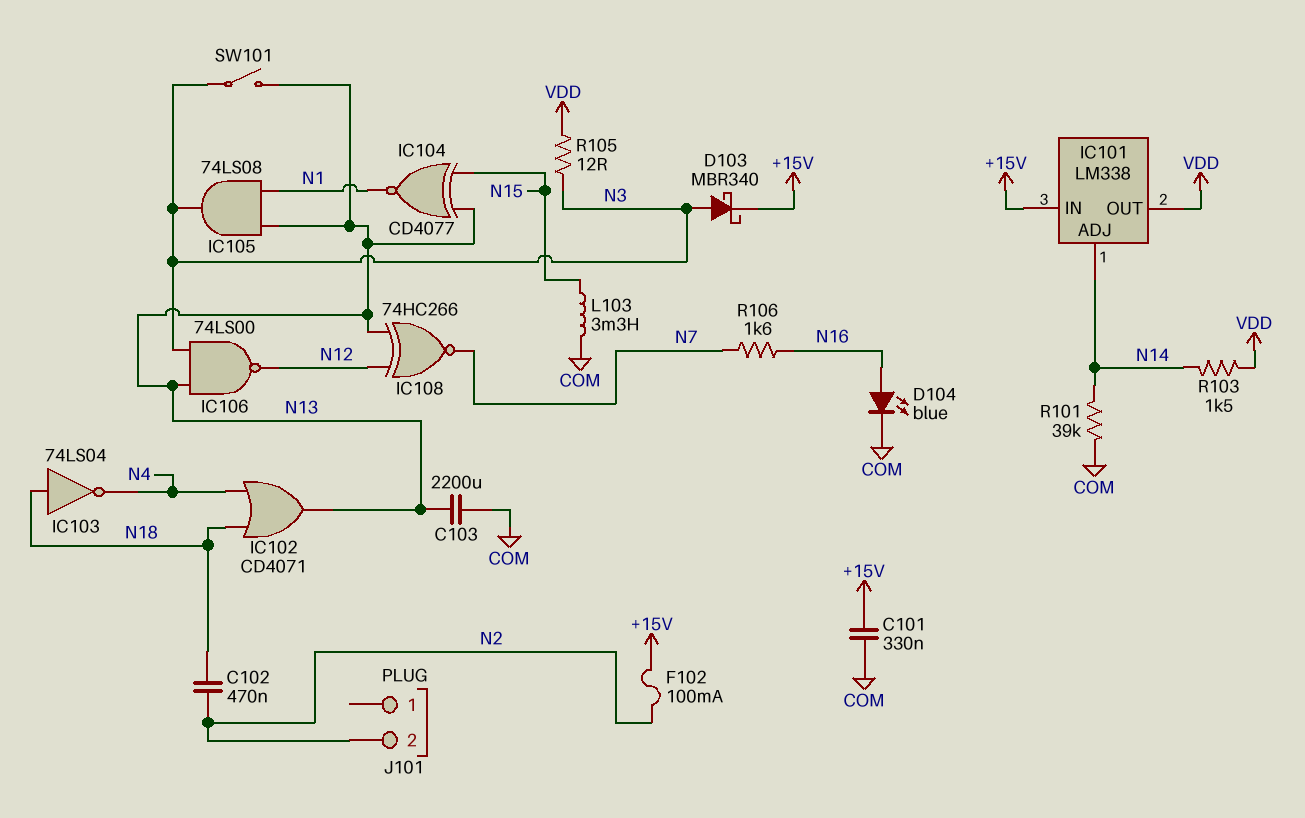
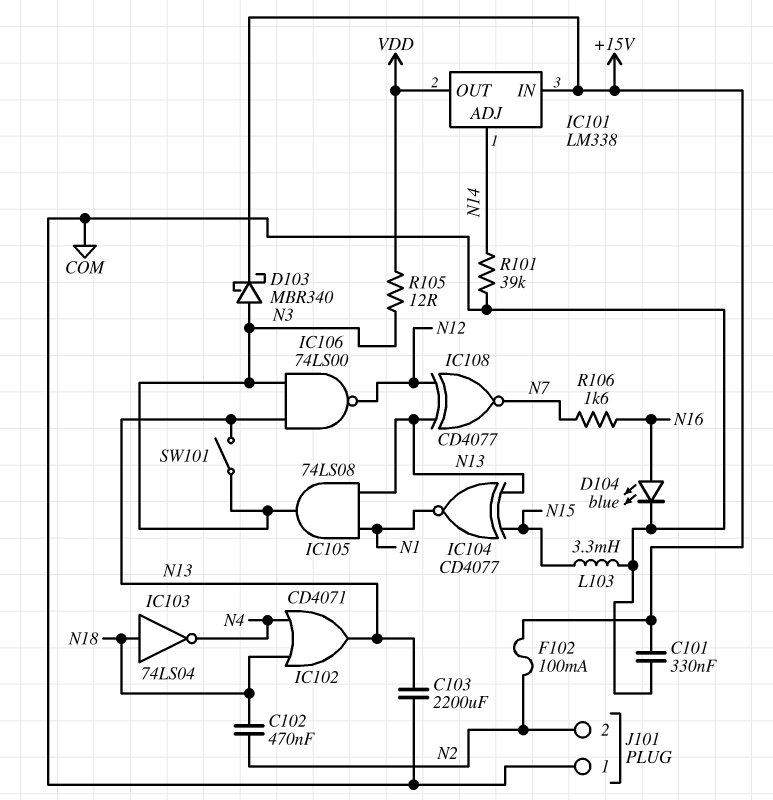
IC108: XNOR 74HC266 (in N12, in N13, out N7) -> XNOR CD4077 (in N12, in N13, out N7)
J101 pin 1: none -> COM
R103: 1.5k (N14, VDD) -> none

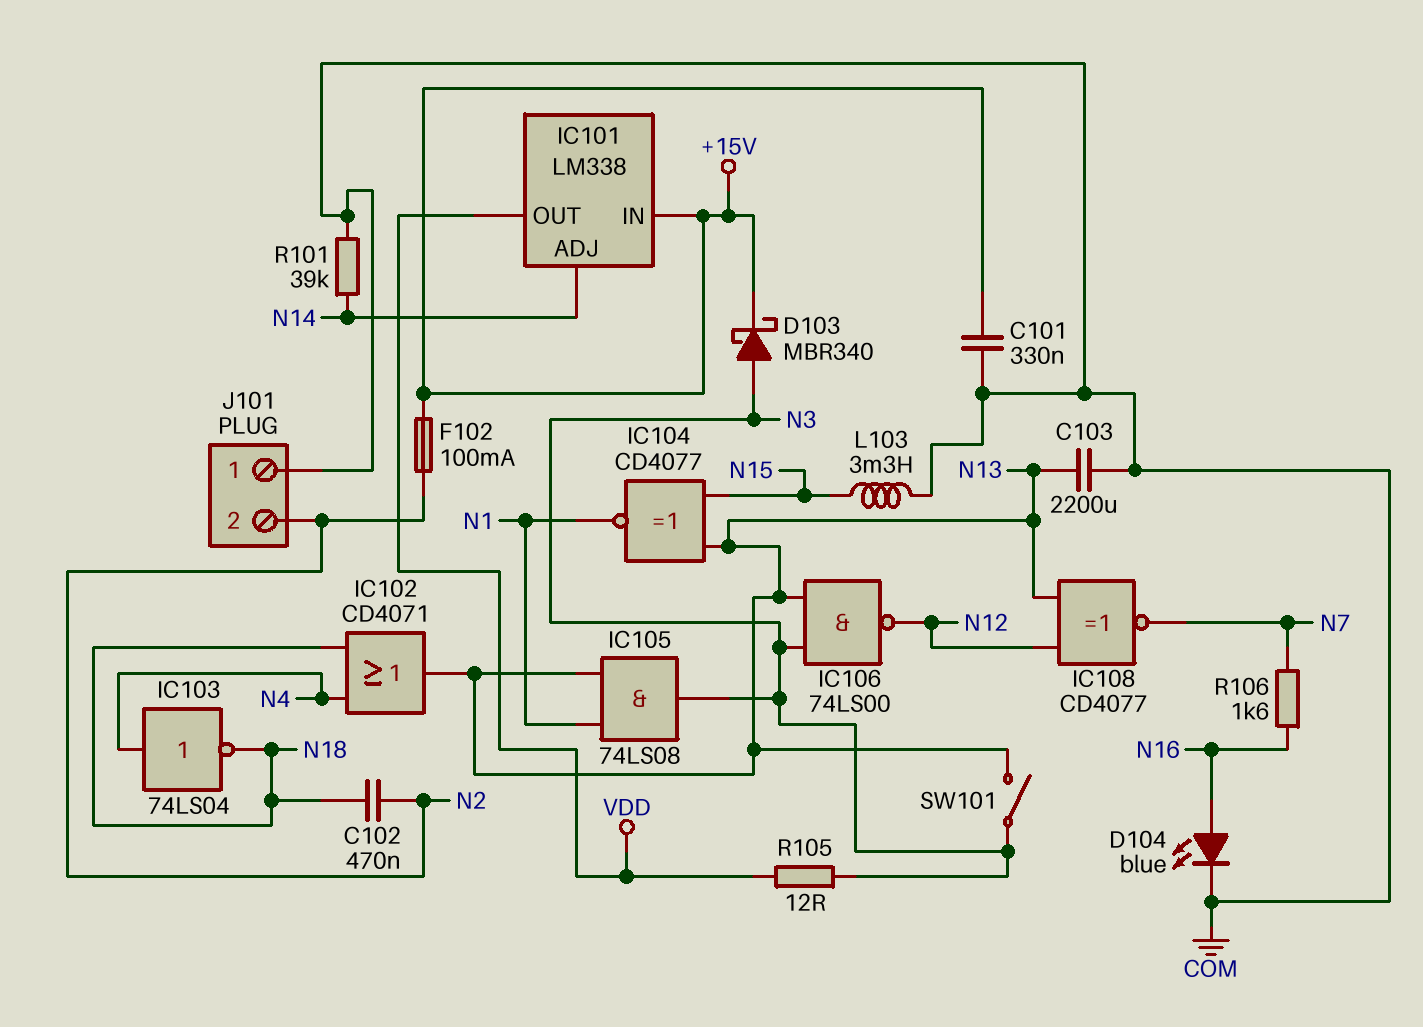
IC103: NOT 74LS04 (in N18, out N4) -> NOT 74LS04 (in N4, out N18)

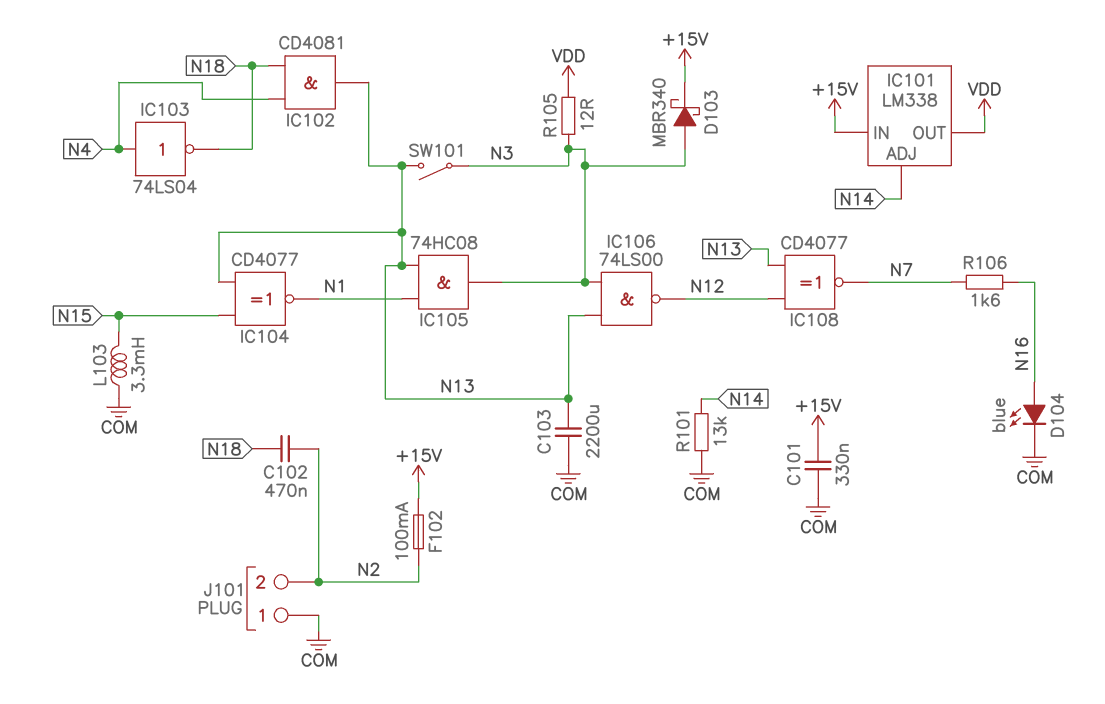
IC102: OR CD4071 (in N4, in N18, out N13) -> AND CD4081 (in N4, in N18, out N13)
IC105: AND 74LS08 (in N1, in N13, out N3) -> AND 74HC08 (in N1, in N13, out N3)
R101: 39k (COM, N14) -> 13k (COM, N14)

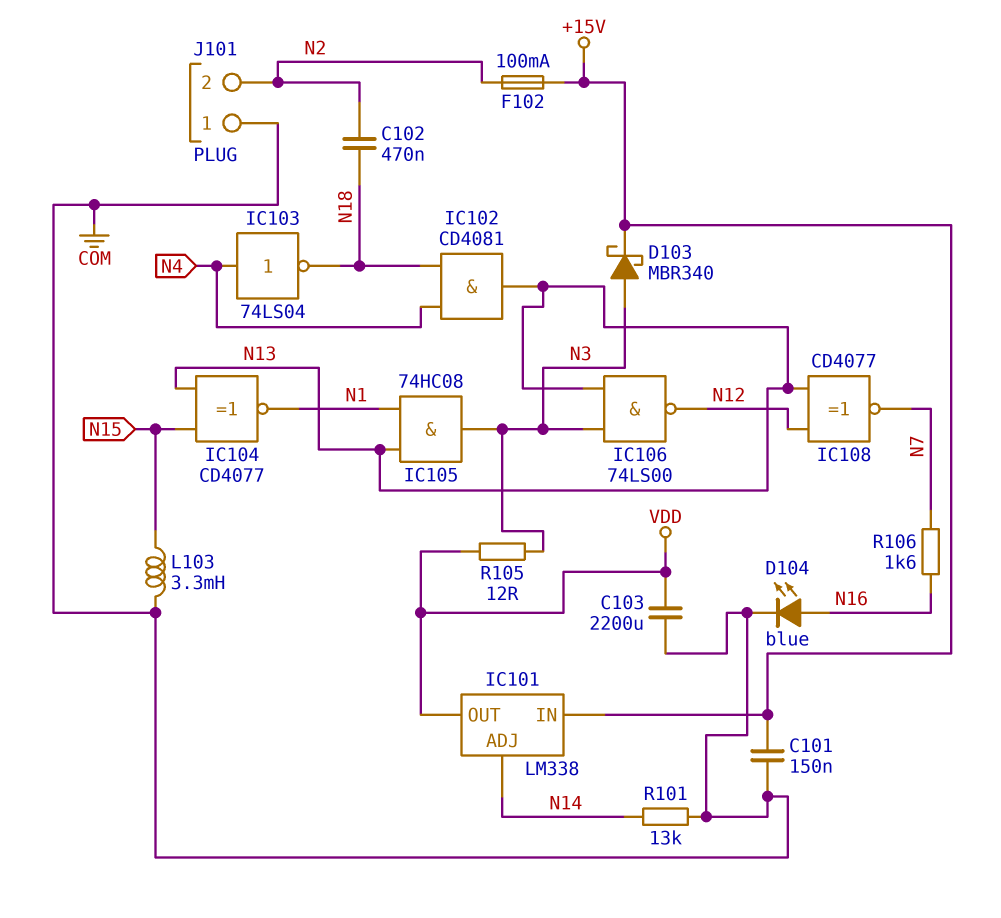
C101: 330nF (+15V, COM) -> 150nF (+15V, COM)
C103: 2200uF (COM, N13) -> 2200uF (COM, VDD)
SW101: switch (N3, N13) -> none

